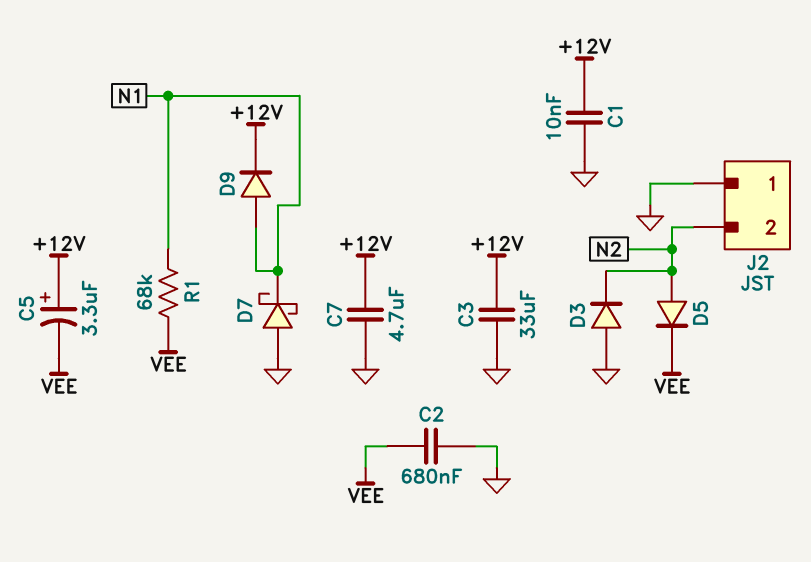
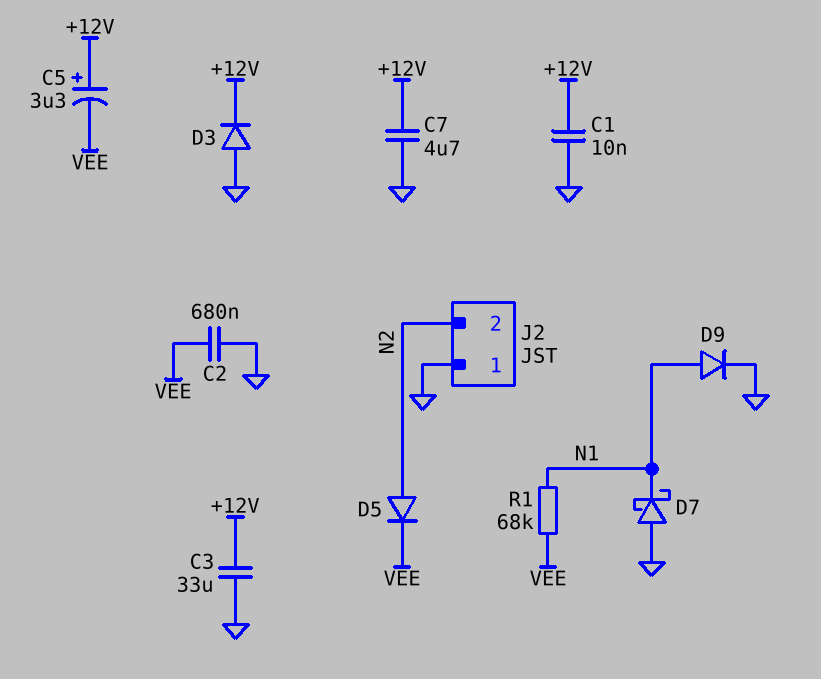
D3: diode (A GND, K N2) -> diode (A GND, K +12V)
D9: diode (A N1, K +12V) -> diode (A N1, K GND)

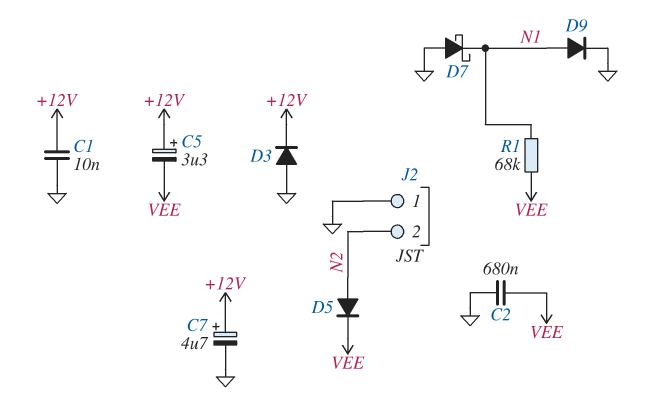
C3: 33uF (+12V, GND) -> none
C7: 4.7uF (+12V, GND) -> 4.7uF (plus +12V, minus GND)

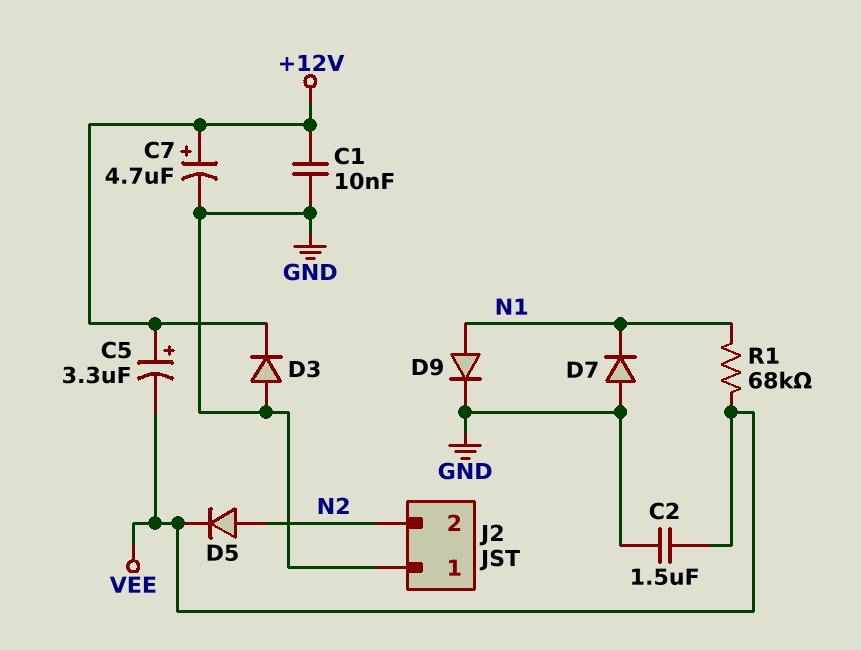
C2: 680nF (GND, VEE) -> 1.5uF (GND, VEE)
D7: schottky (A GND, K N1) -> diode (A GND, K N1)

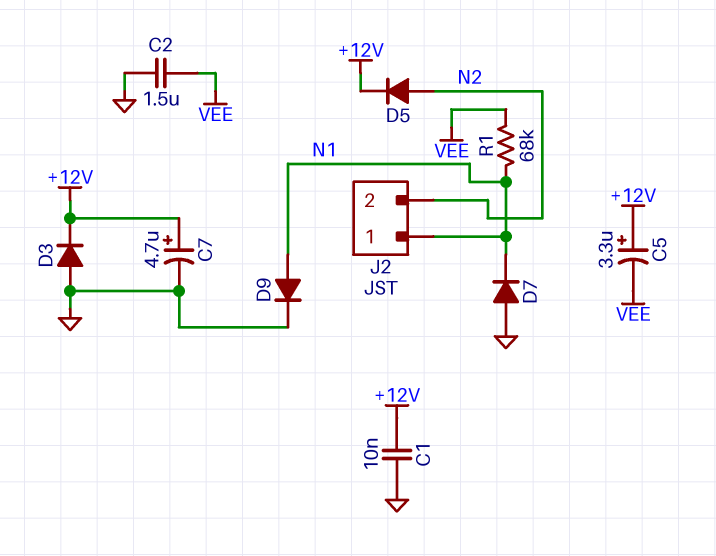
D5: diode (A N2, K VEE) -> diode (A N2, K +12V)
J2 pin 1: GND -> N1

